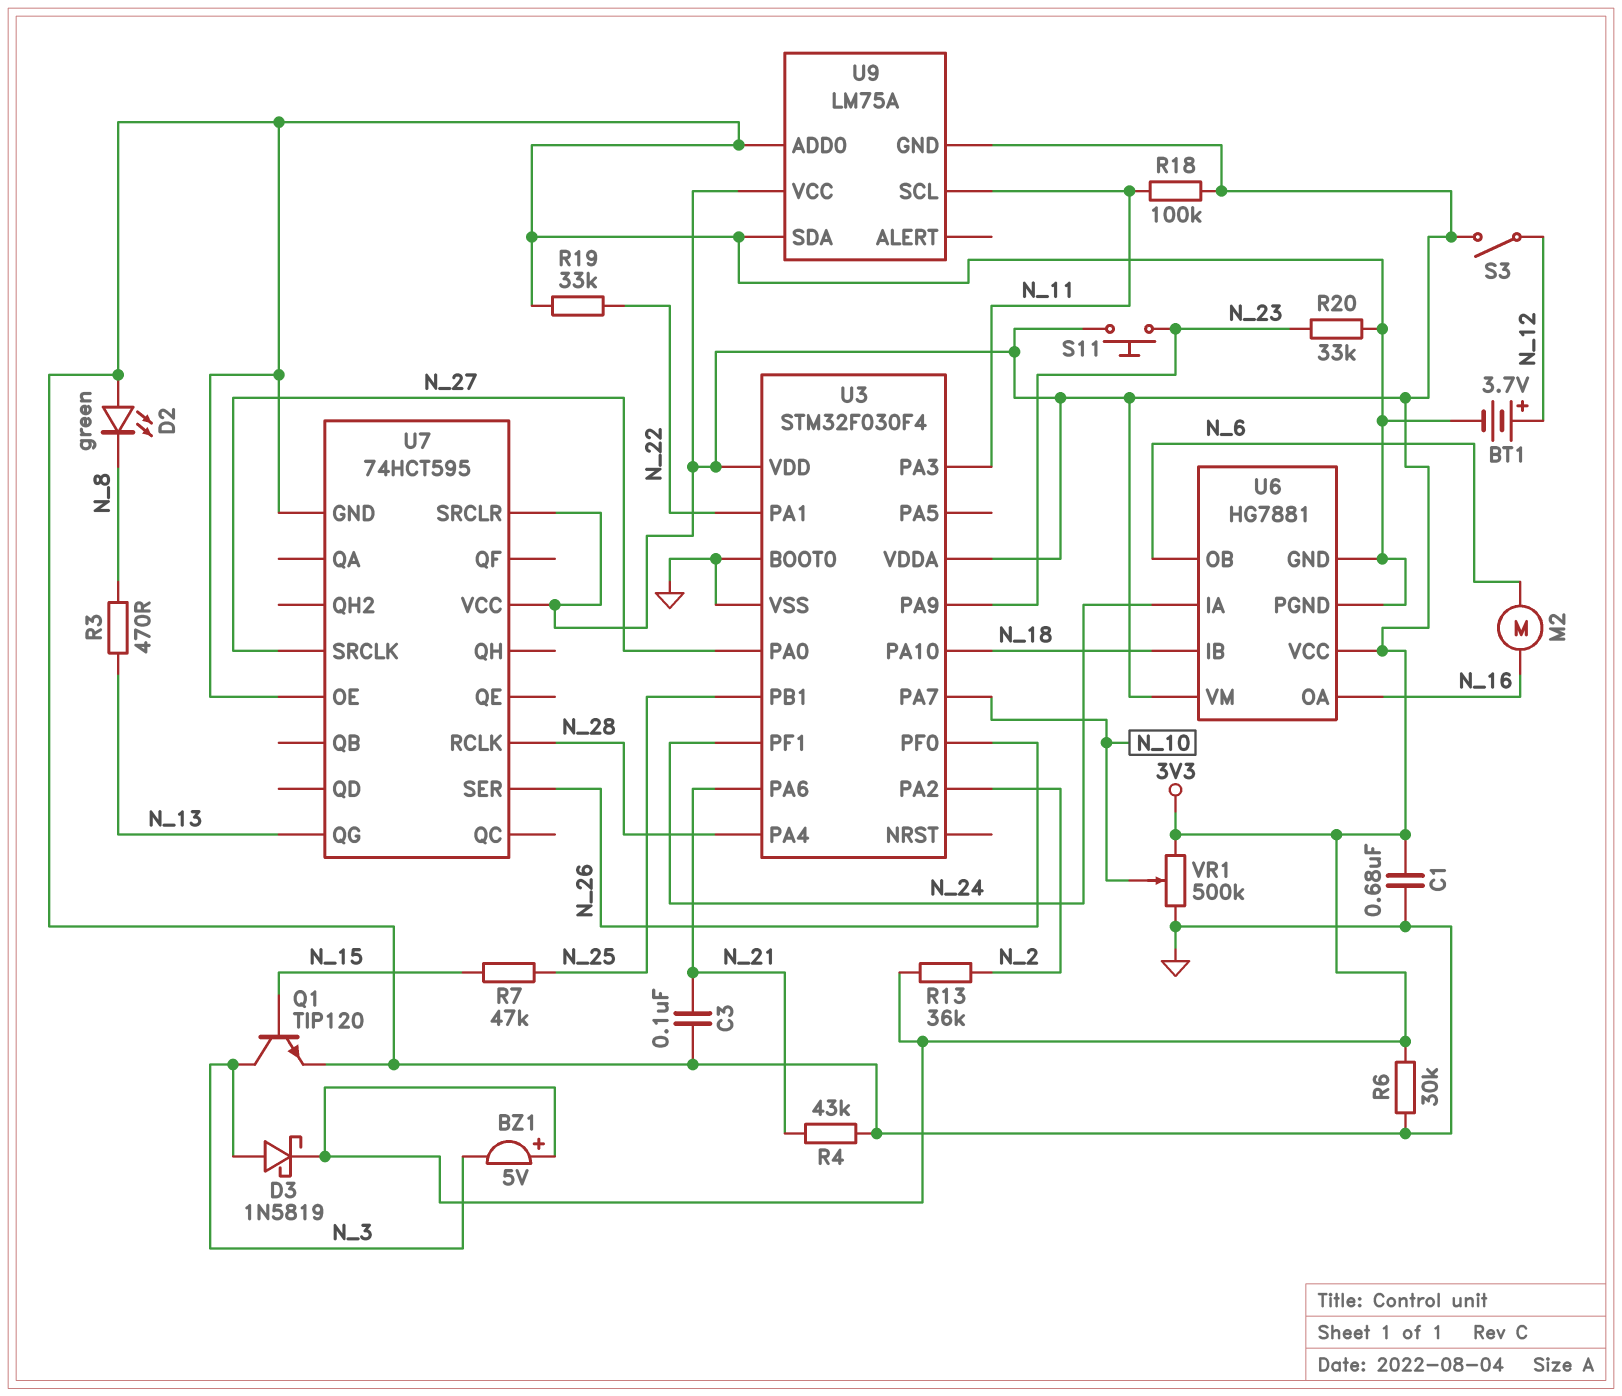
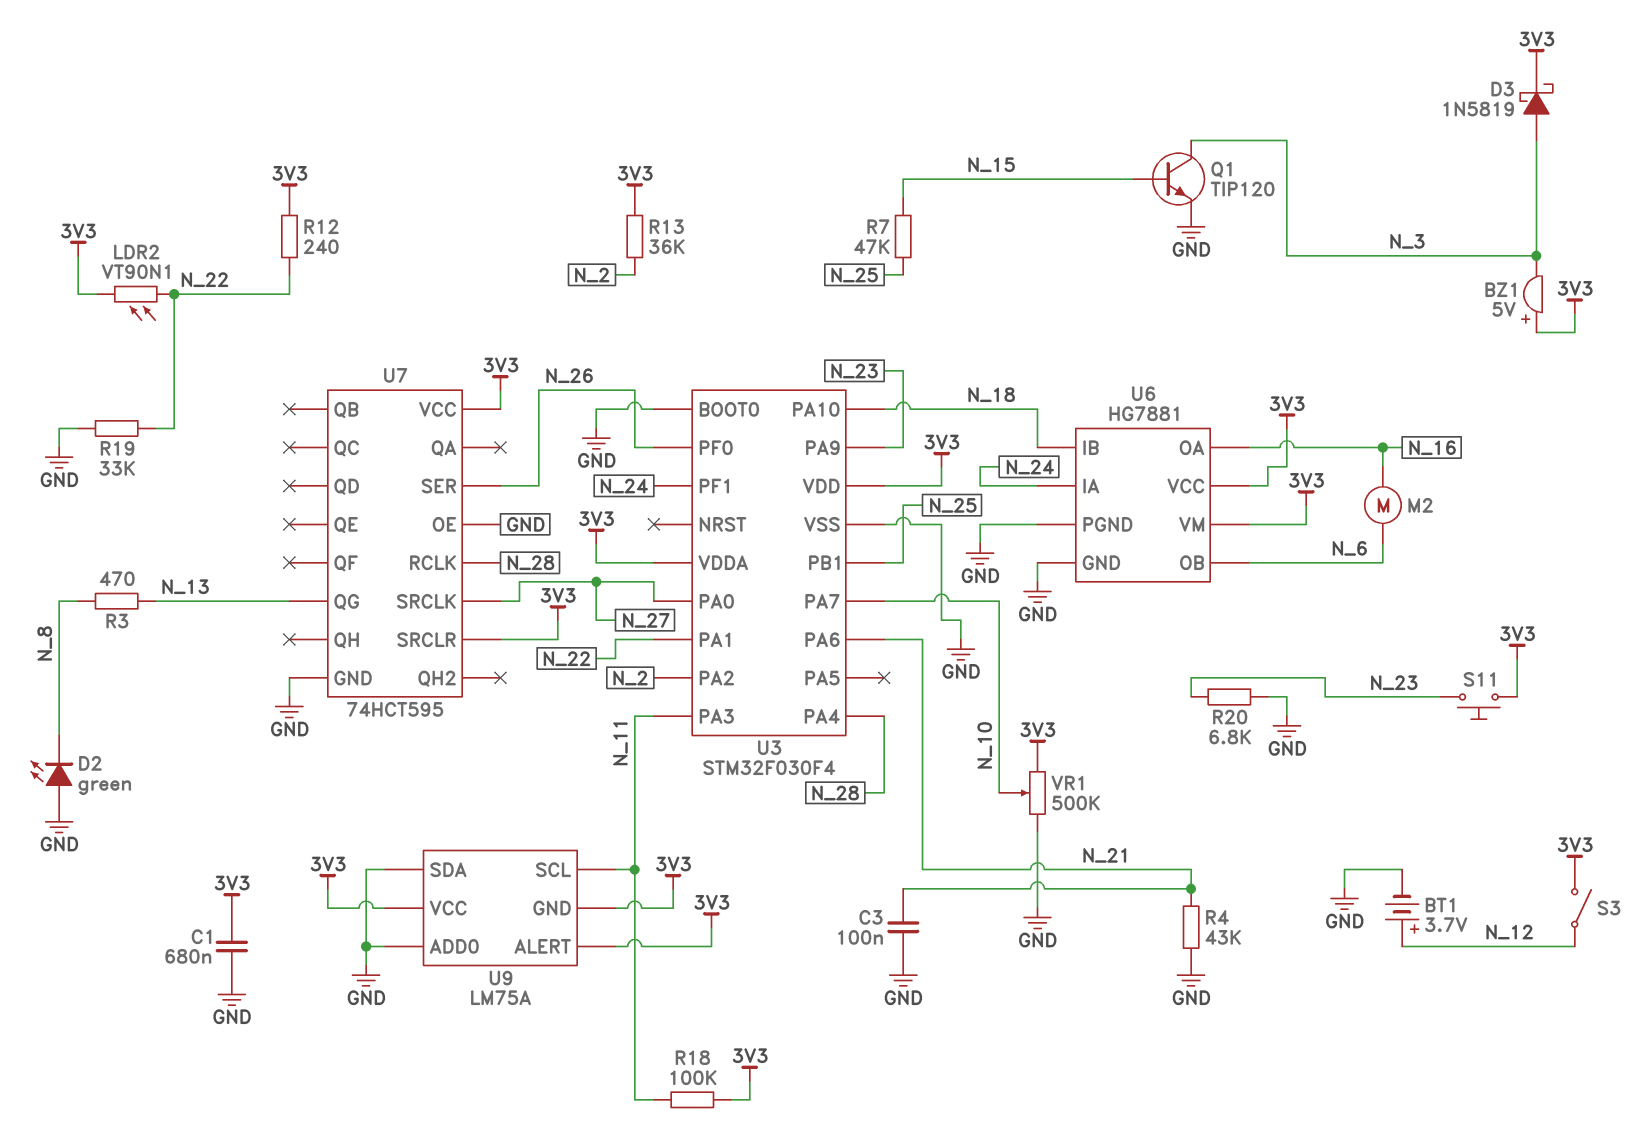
LDR2: none -> VT90N1 (3V3, N_22)
R6: 30k (3V3, GND) -> none
R12: none -> 240 (3V3, N_22)
R20: 33k (GND, N_23) -> 6.8k (GND, N_23)
U9 pin ALERT: none -> 3V3

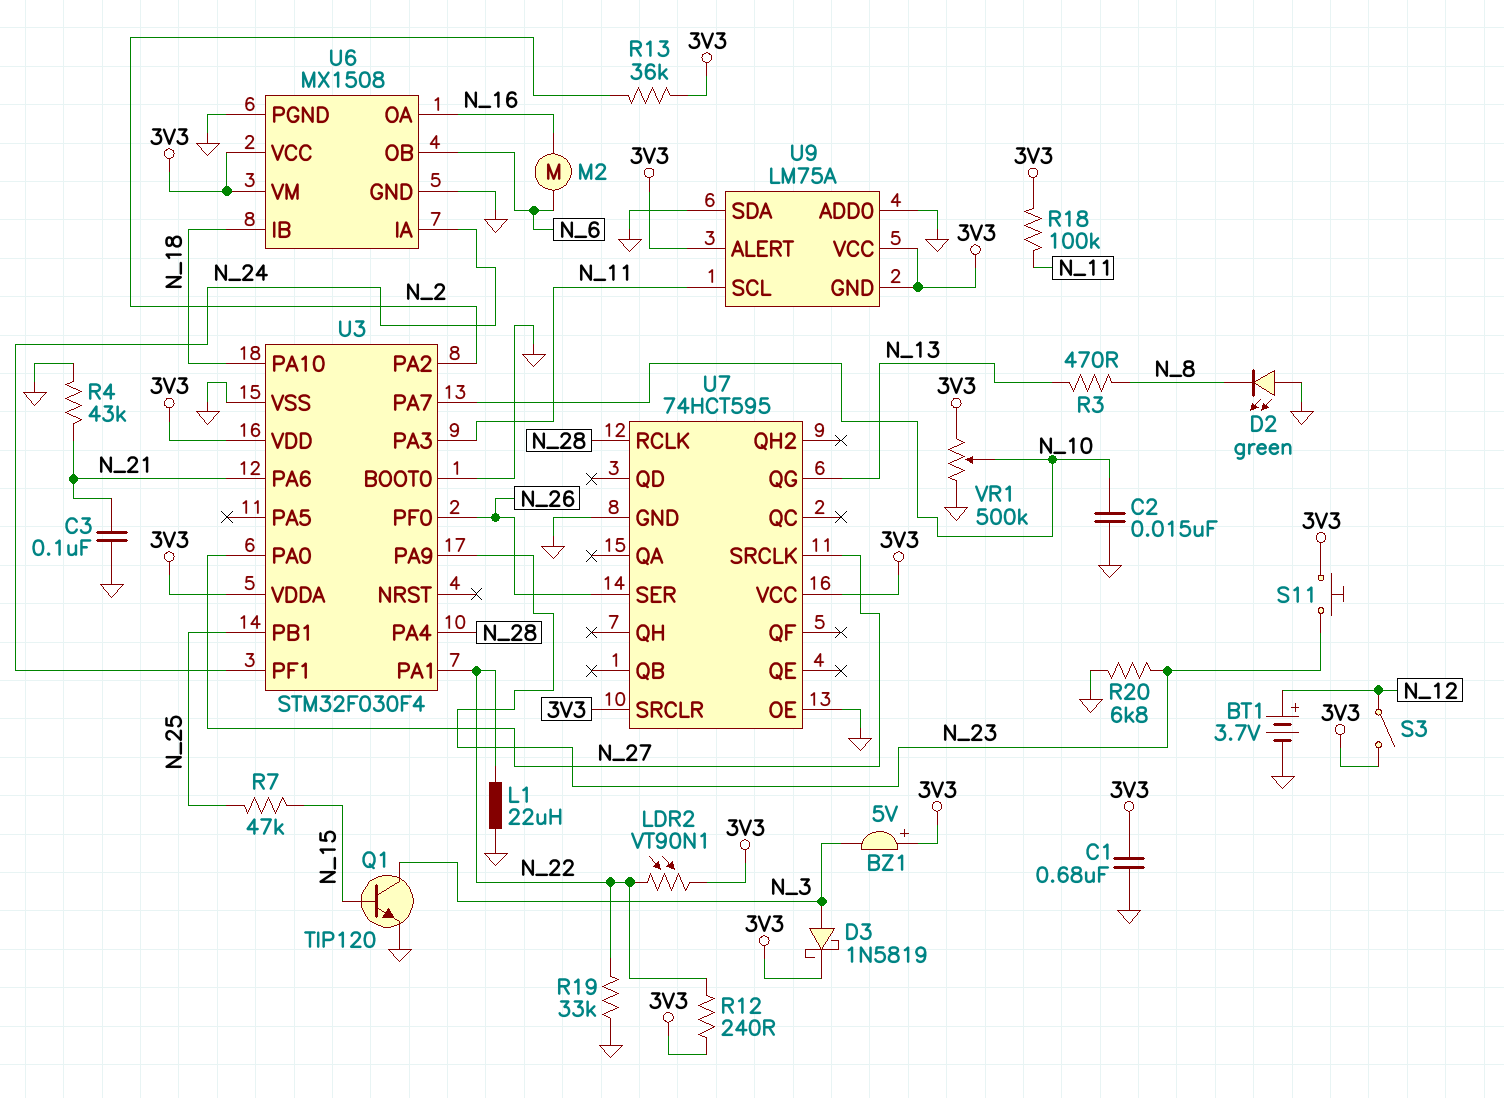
C2: none -> 15nF (GND, N_10)
L1: none -> 22uH (GND, N_22)
U6: HG7881 -> MX1508

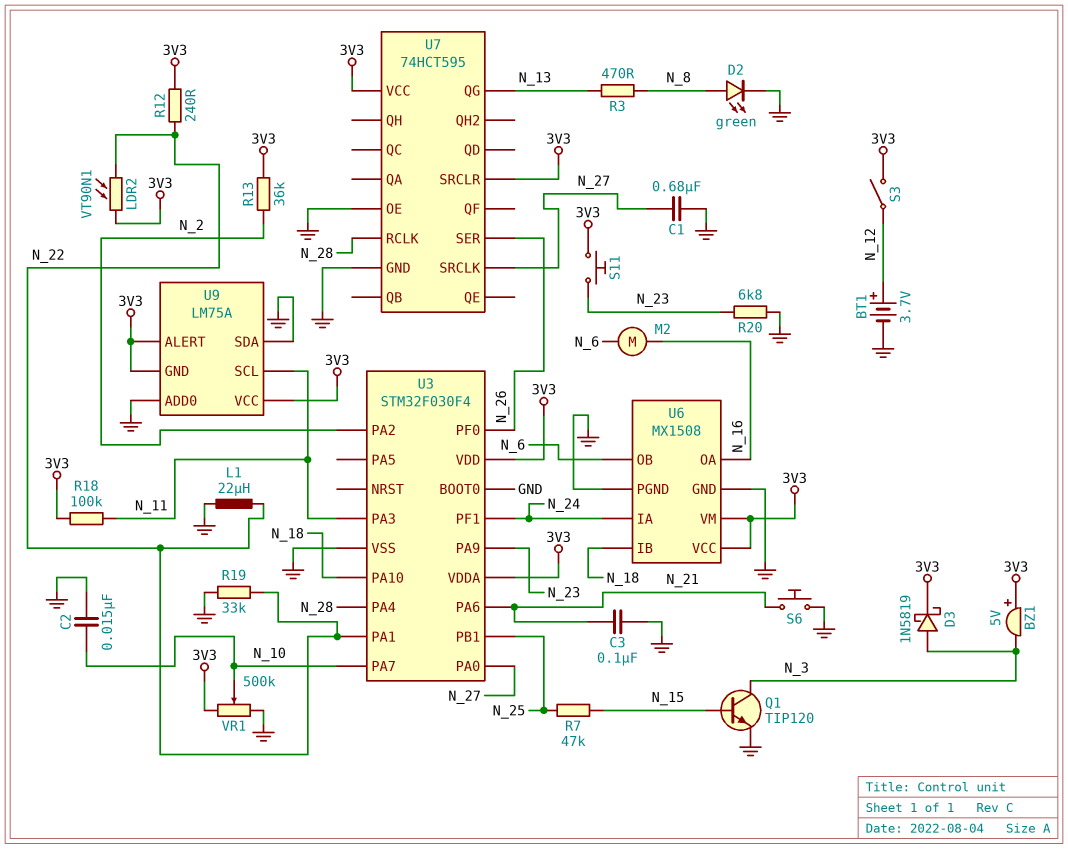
C1: 680nF (3V3, GND) -> 680nF (GND, N_27)
D2: LED green (A GND, K N_8) -> LED green (A N_8, K GND)
R4: 43k (GND, N_21) -> none
S6: none -> button (GND, N_21)

